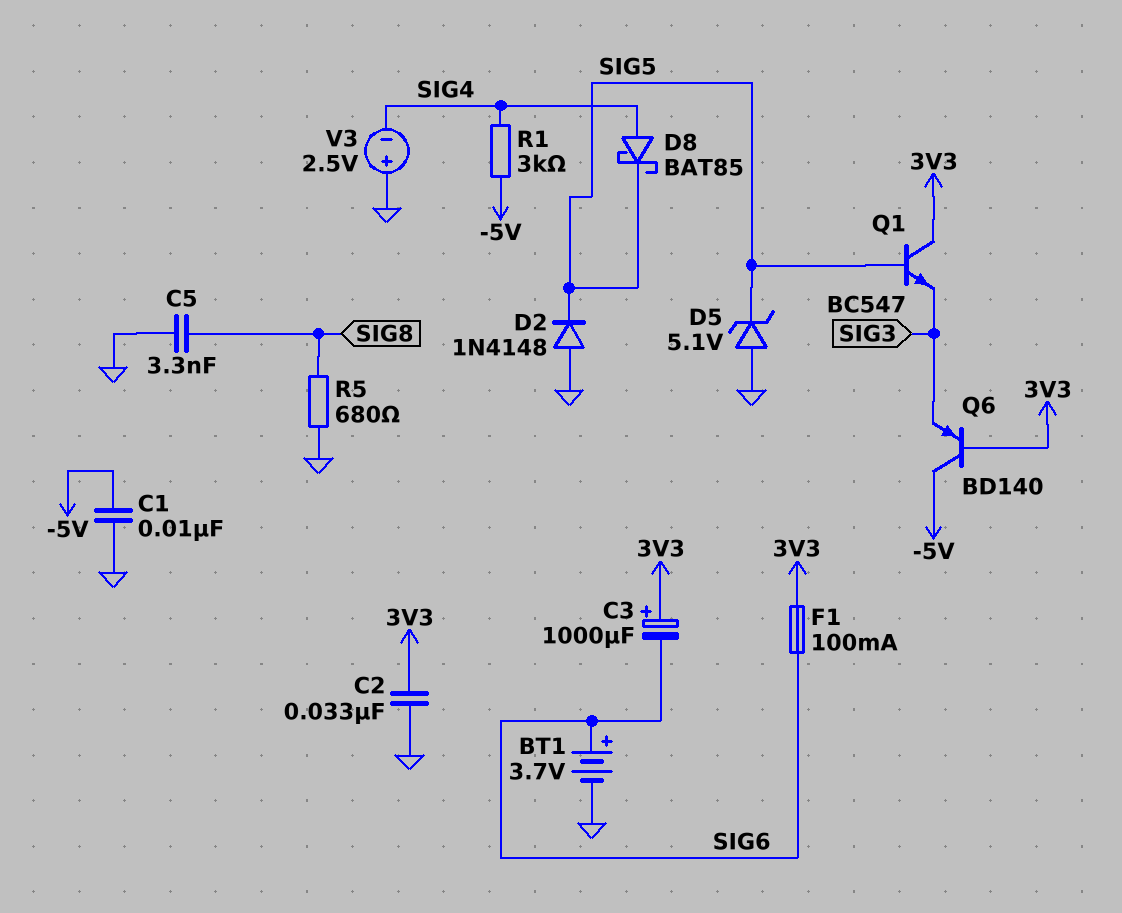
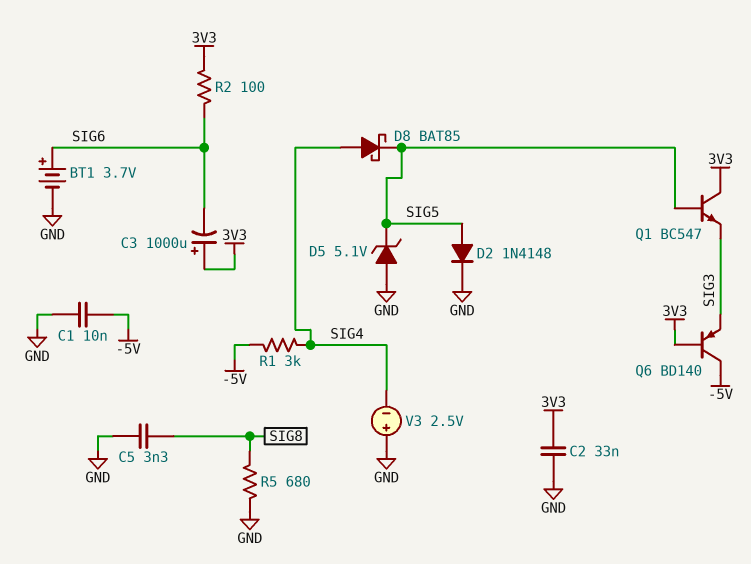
D2: diode 1N4148 (A GND, K SIG5) -> diode 1N4148 (A SIG5, K GND)
F1: 100mA (3V3, SIG6) -> none
R2: none -> 100 (3V3, SIG6)

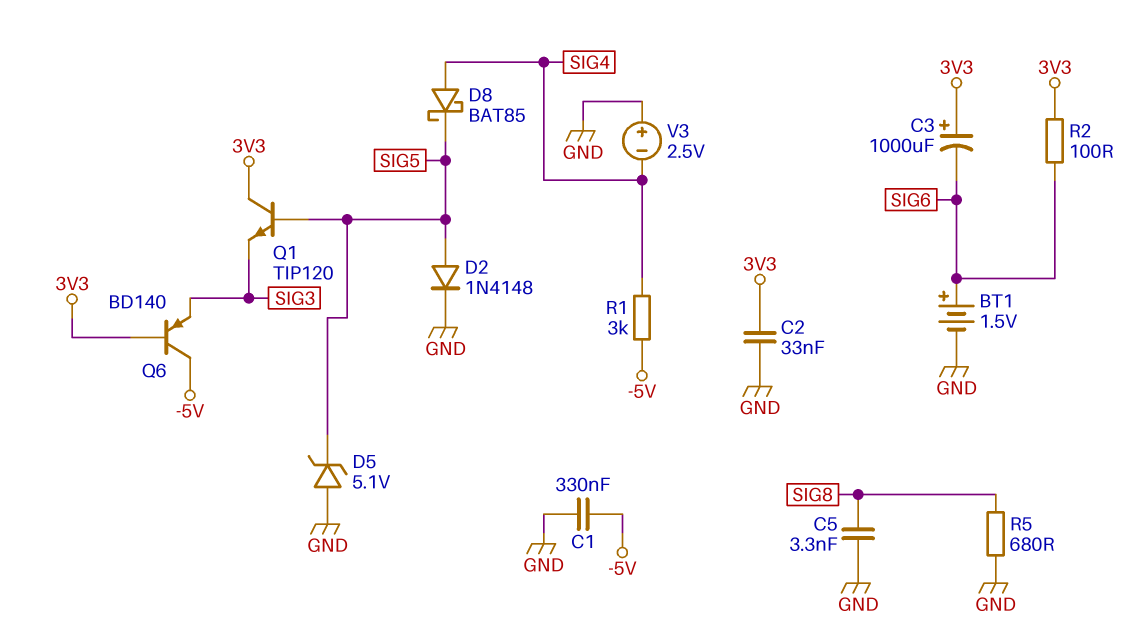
BT1: 3.7V (plus SIG6, minus GND) -> 1.5V (plus SIG6, minus GND)
C1: 10nF (-5V, GND) -> 330nF (-5V, GND)
Q1: NPN BC547 (B SIG5, C 3V3, E SIG3) -> NPN TIP120 (B SIG5, C 3V3, E SIG3)

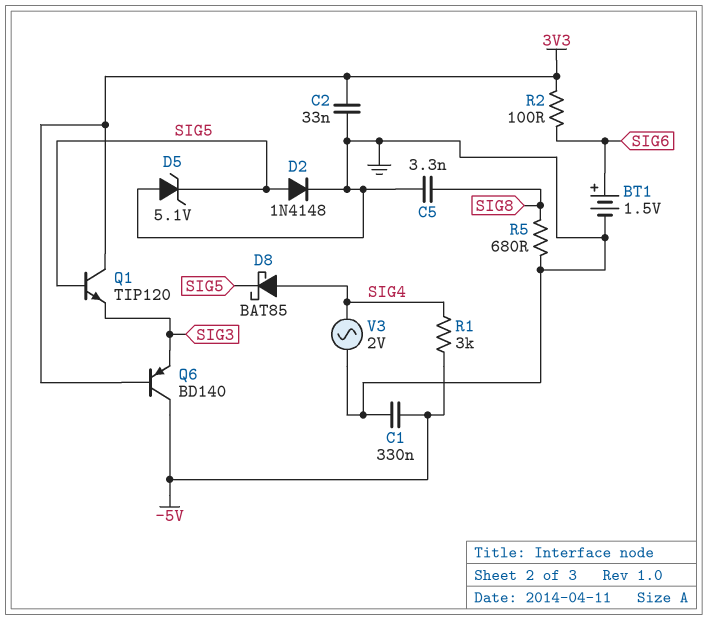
C3: 1000uF (plus 3V3, minus SIG6) -> none
V3: 2.5V (plus GND, minus SIG4) -> AC 2V (GND, SIG4)

